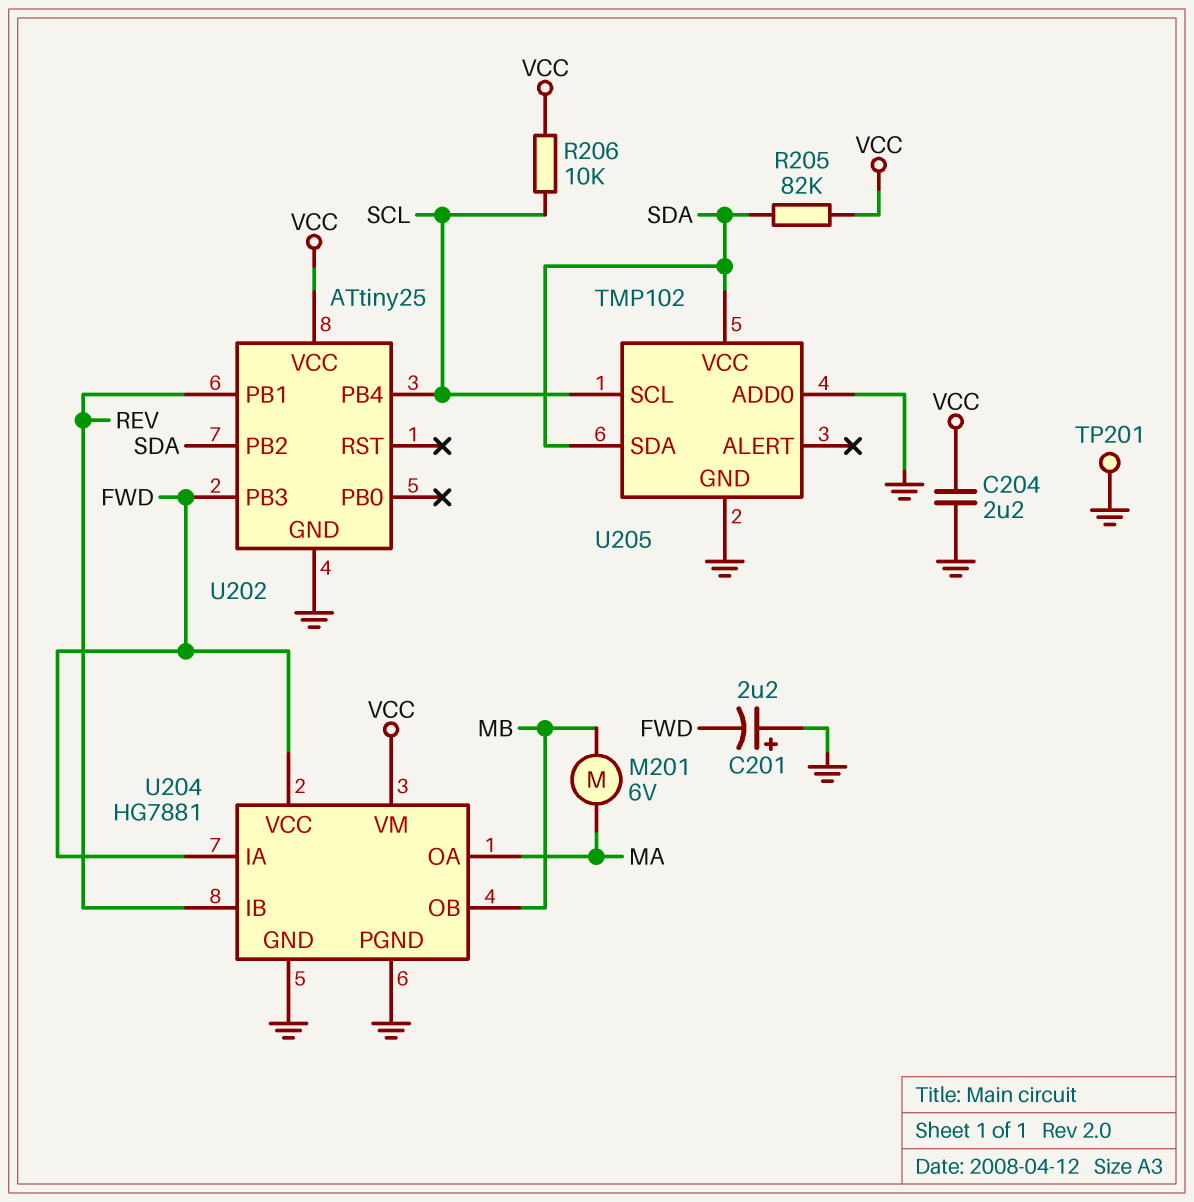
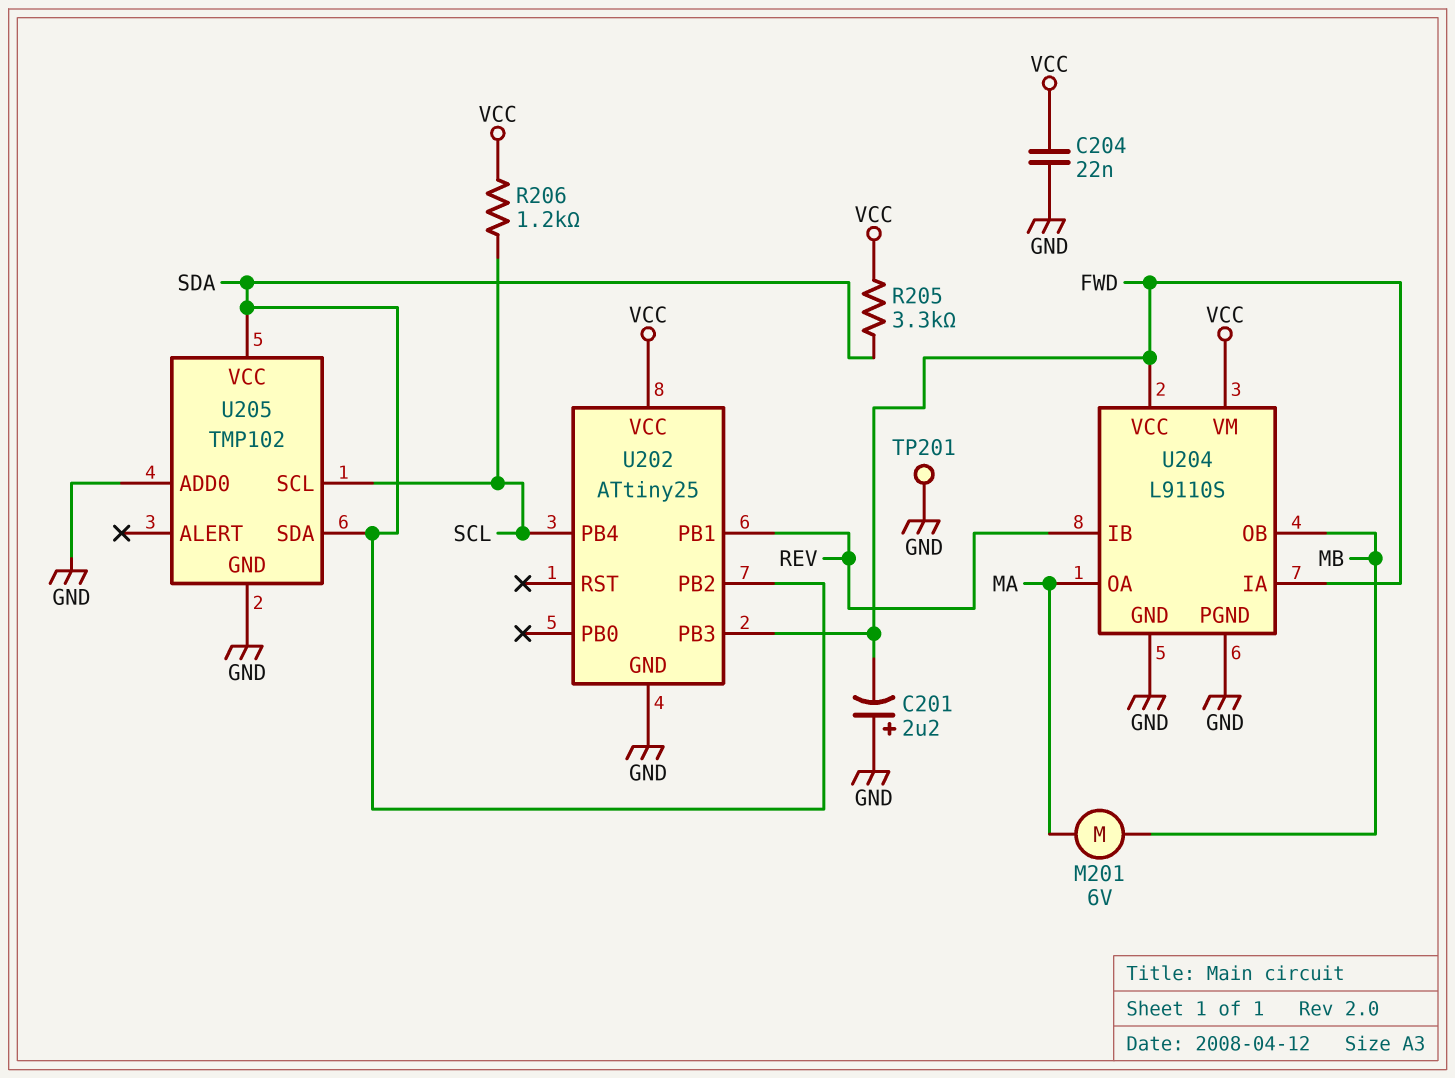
C204: 2.2uF (GND, VCC) -> 22nF (GND, VCC)
R205: 82k (SDA, VCC) -> 3.3k (SDA, VCC)
R206: 10k (SCL, VCC) -> 1.2k (SCL, VCC)
U204: HG7881 -> L9110S

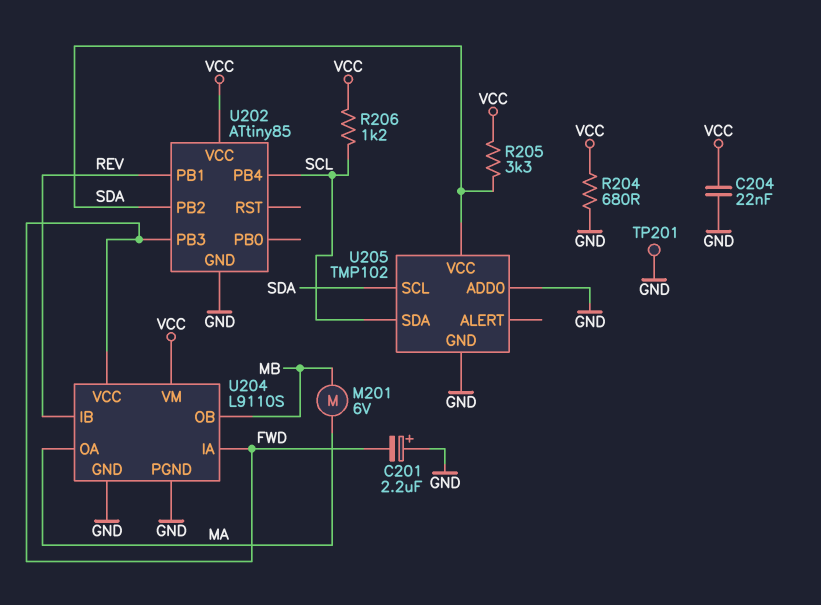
R204: none -> 680 (GND, VCC)
U202: ATtiny25 -> ATtiny85
U205 pin SCL: SCL -> SDA
U205 pin SDA: SDA -> SCL

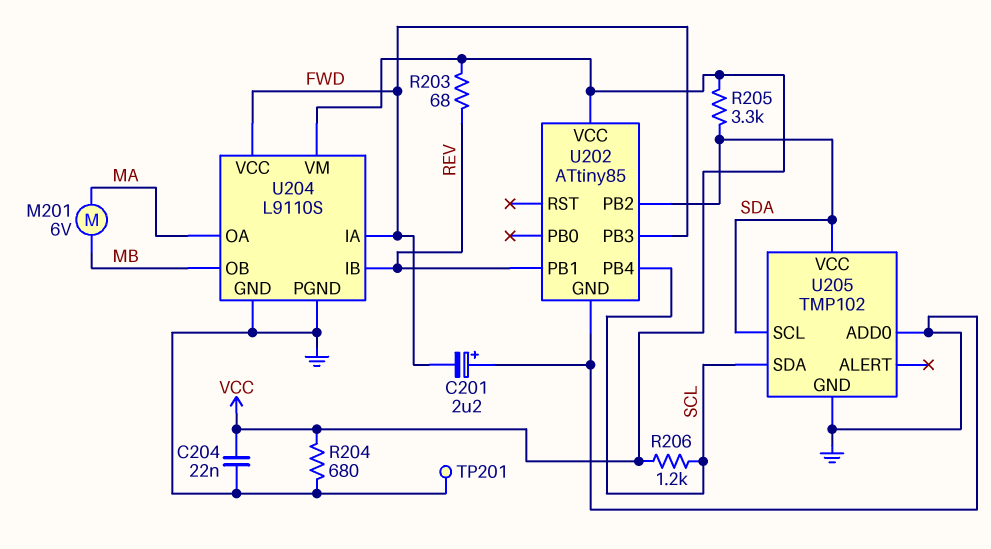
R203: none -> 68 (REV, VCC)

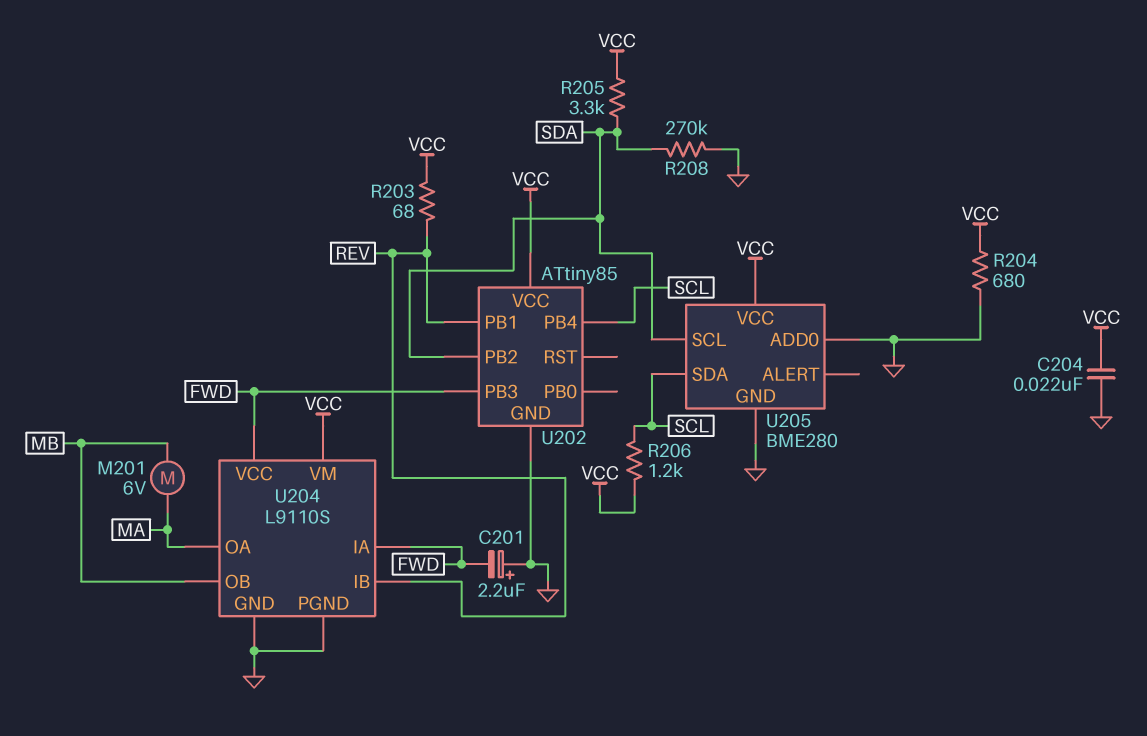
R208: none -> 270k (GND, SDA)
TP201: test point (GND) -> none
U205: TMP102 -> BME280
U205 pin VCC: SDA -> VCC

